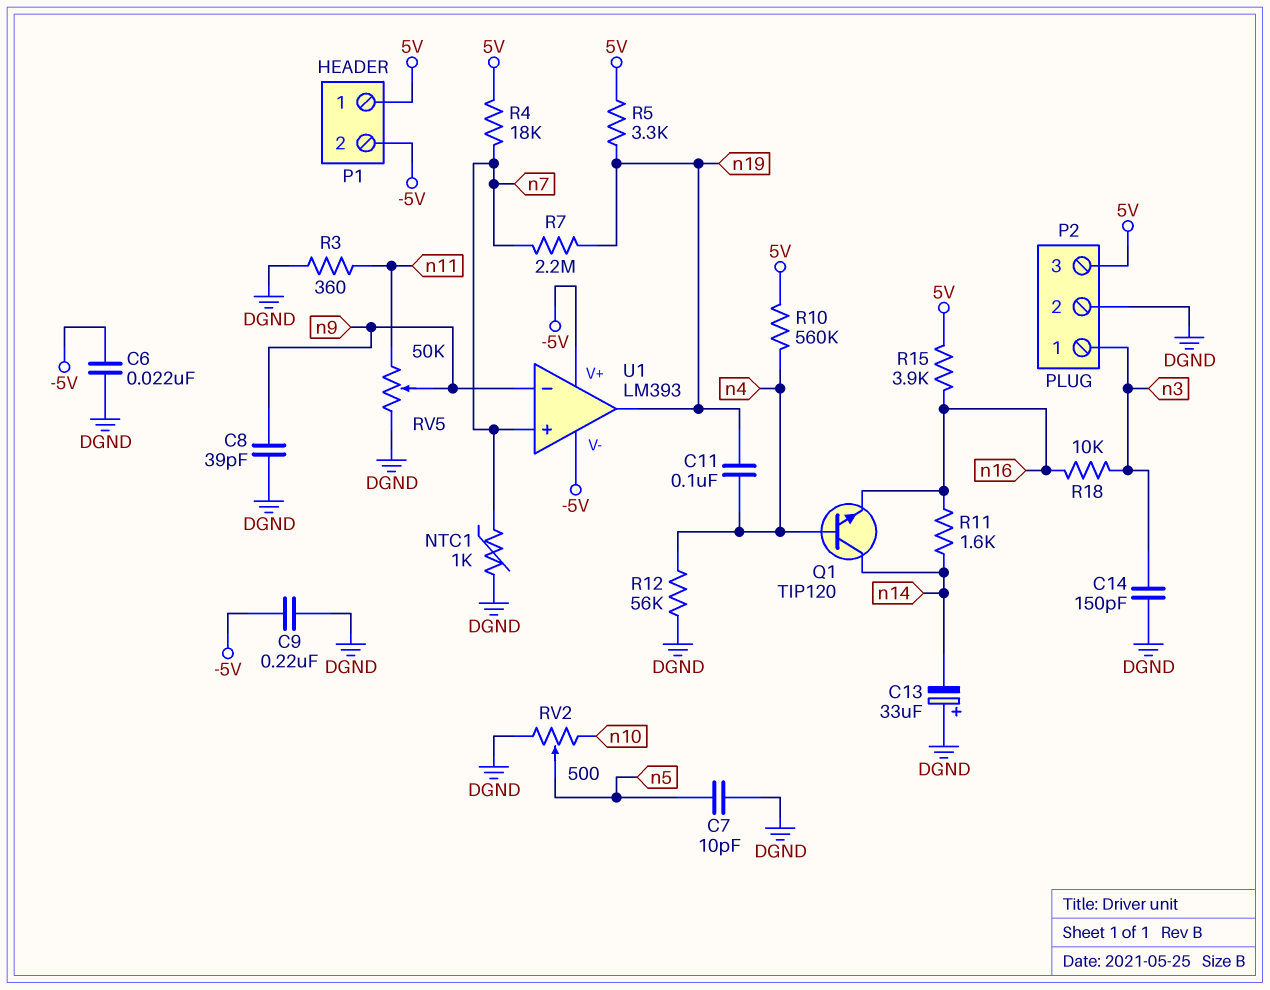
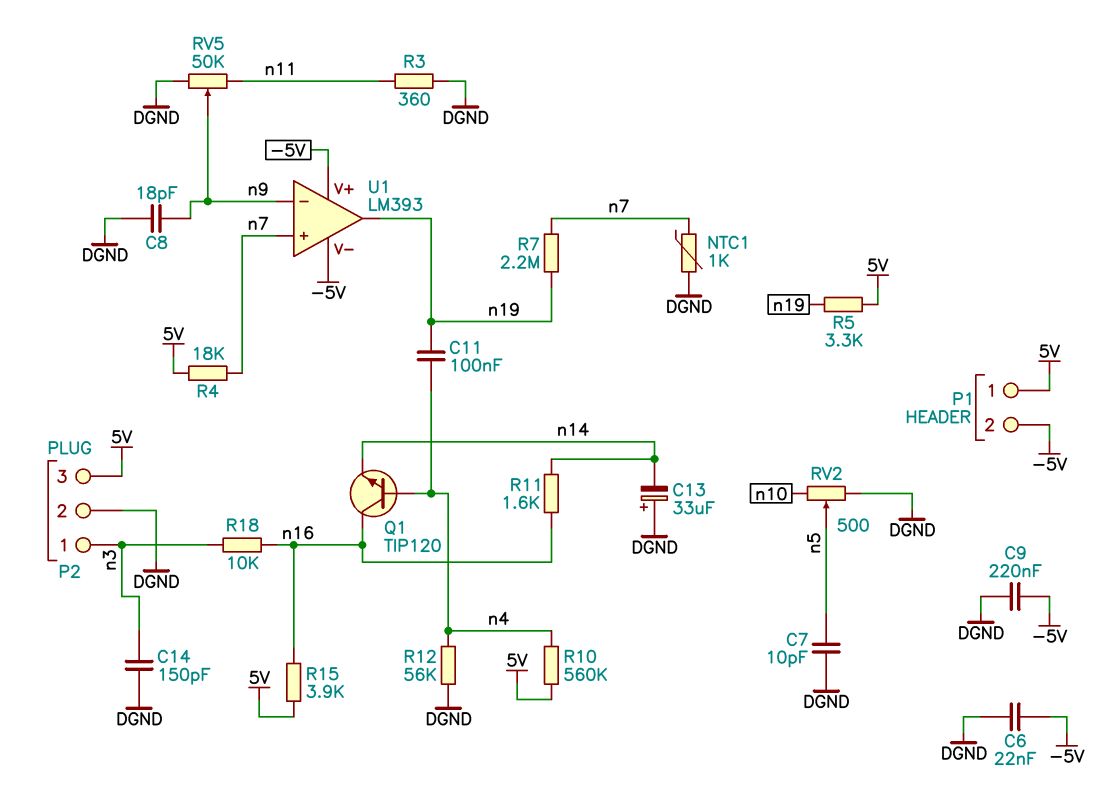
C8: 39pF (DGND, n9) -> 18pF (DGND, n9)
Q1: NPN TIP120 (B n4, C n14, E n16) -> NPN TIP120 (B n4, C n16, E n14)

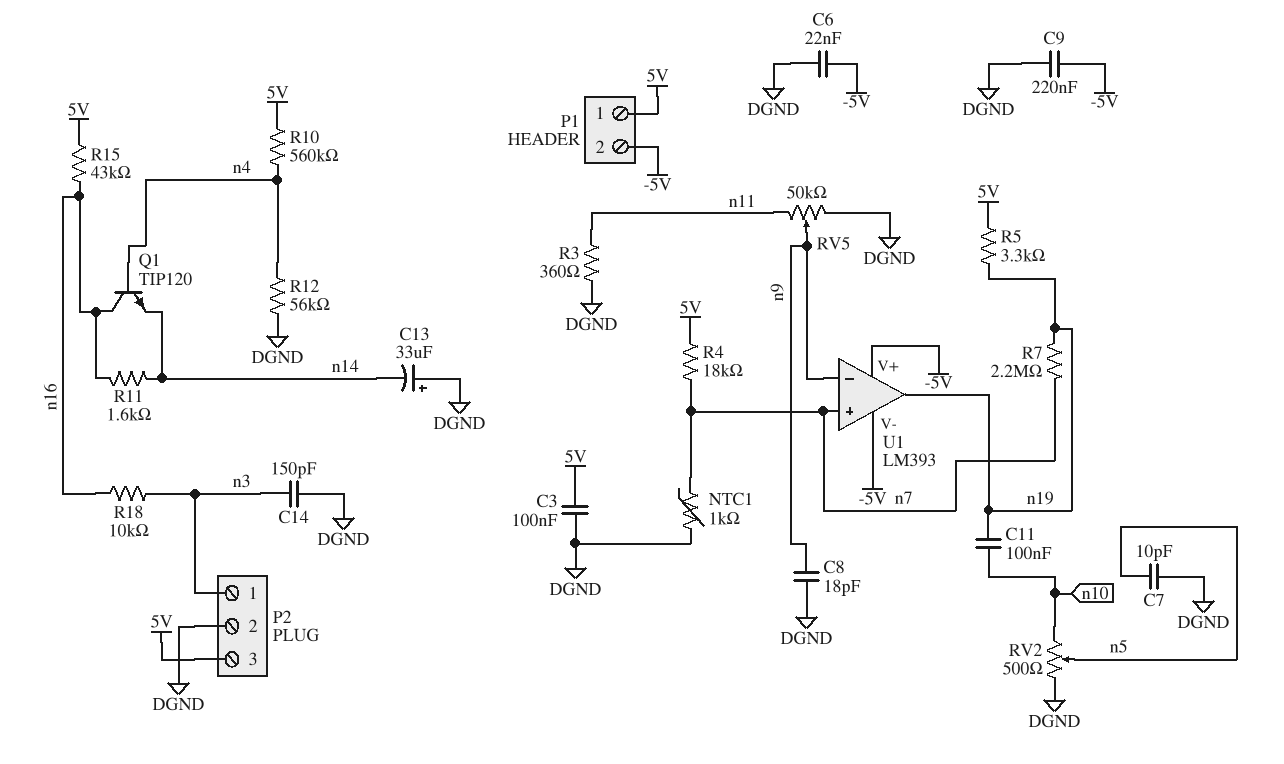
C3: none -> 100nF (5V, DGND)
C11: 100nF (n4, n19) -> 100nF (n10, n19)
R15: 3.9k (5V, n16) -> 43k (5V, n16)

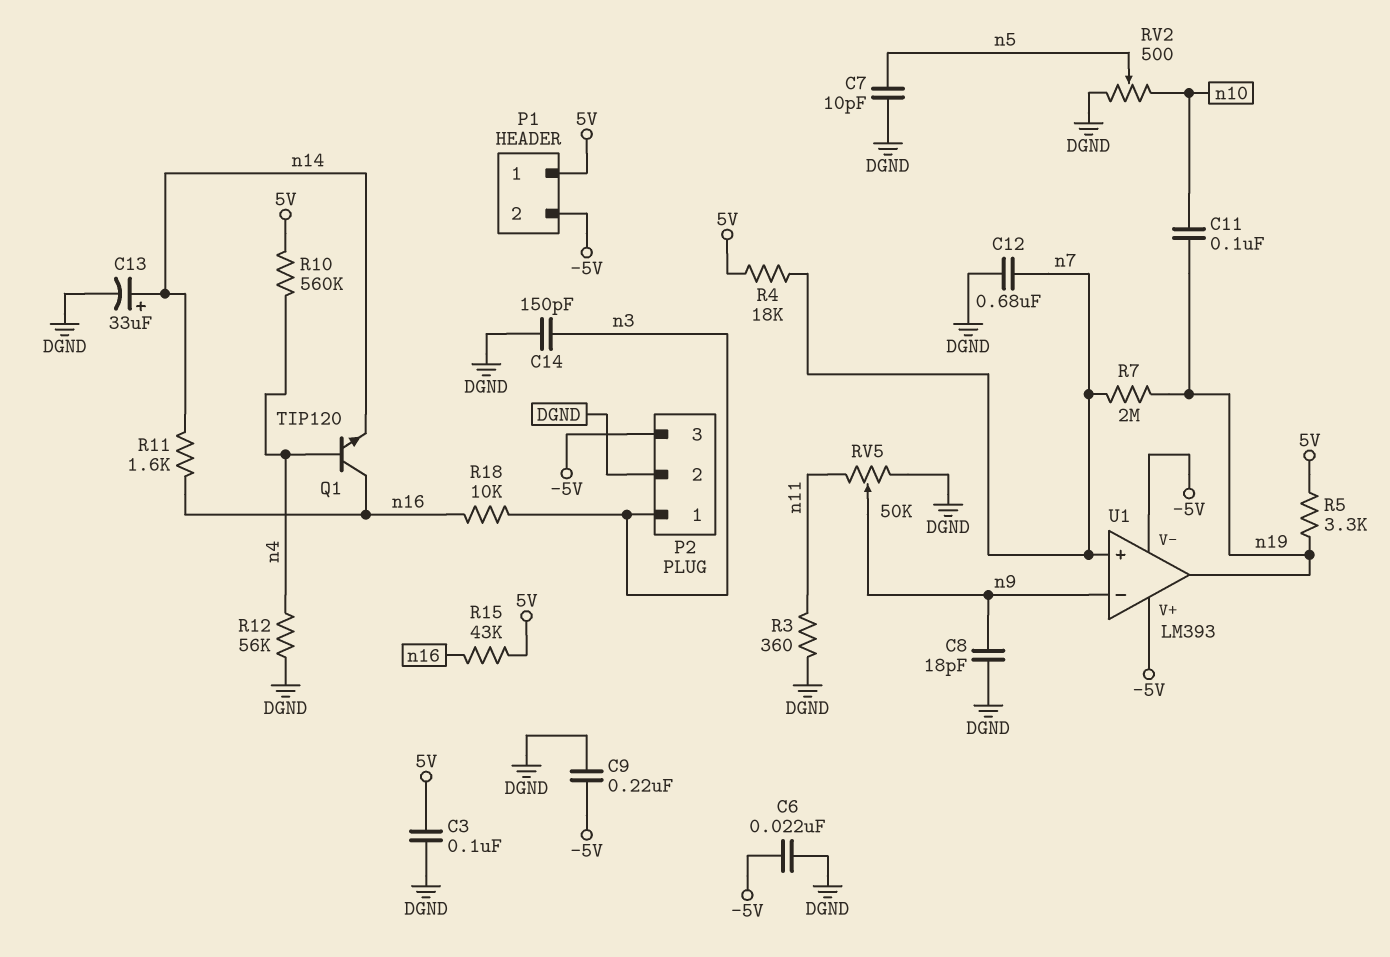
C12: none -> 680nF (DGND, n7)
C13: 33uF (plus DGND, minus n14) -> 33uF (plus n14, minus DGND)
NTC1: 1k (DGND, n7) -> none
P2 pin 3: 5V -> -5V
R7: 2.2M (n7, n19) -> 2M (n7, n19)

